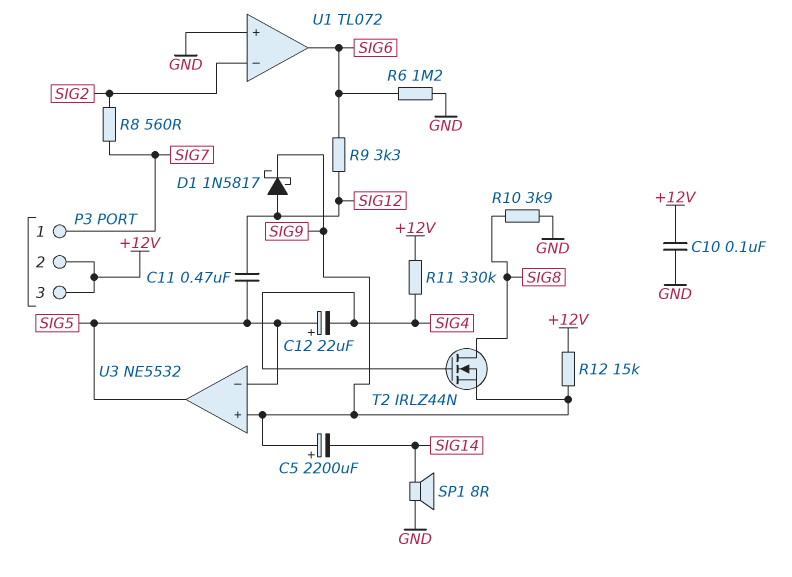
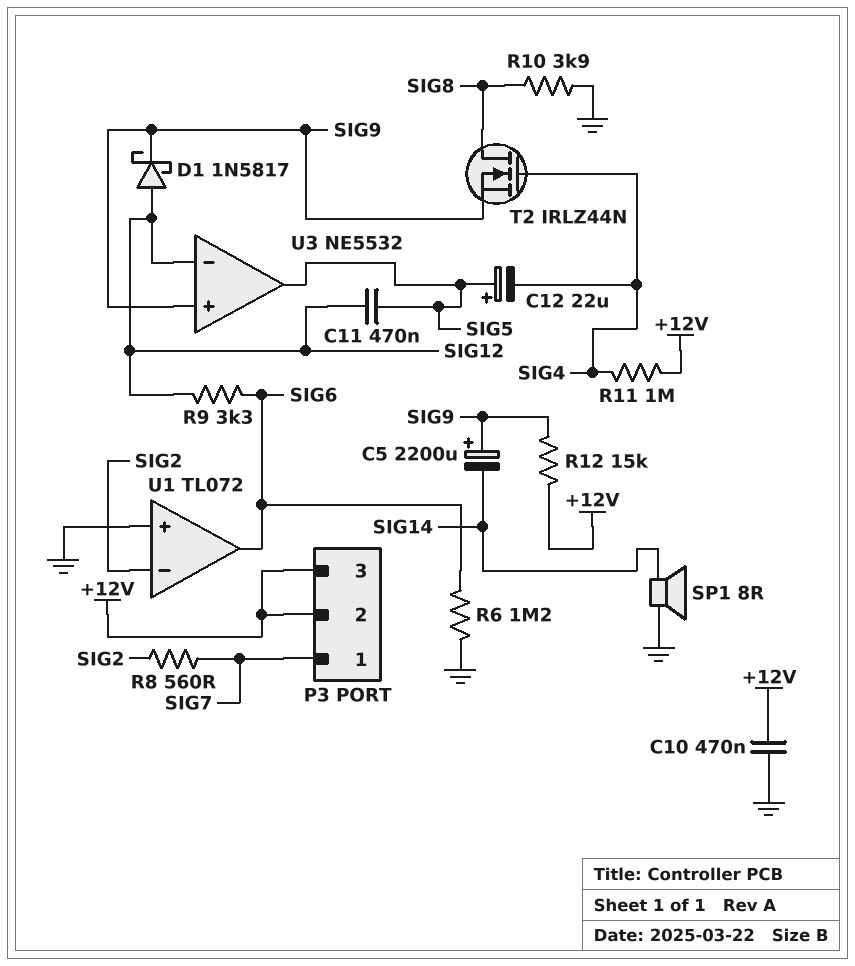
C10: 100nF (+12V, GND) -> 470nF (+12V, GND)
R11: 330k (+12V, SIG4) -> 1M (+12V, SIG4)
U3 pin in-: SIG5 -> SIG12

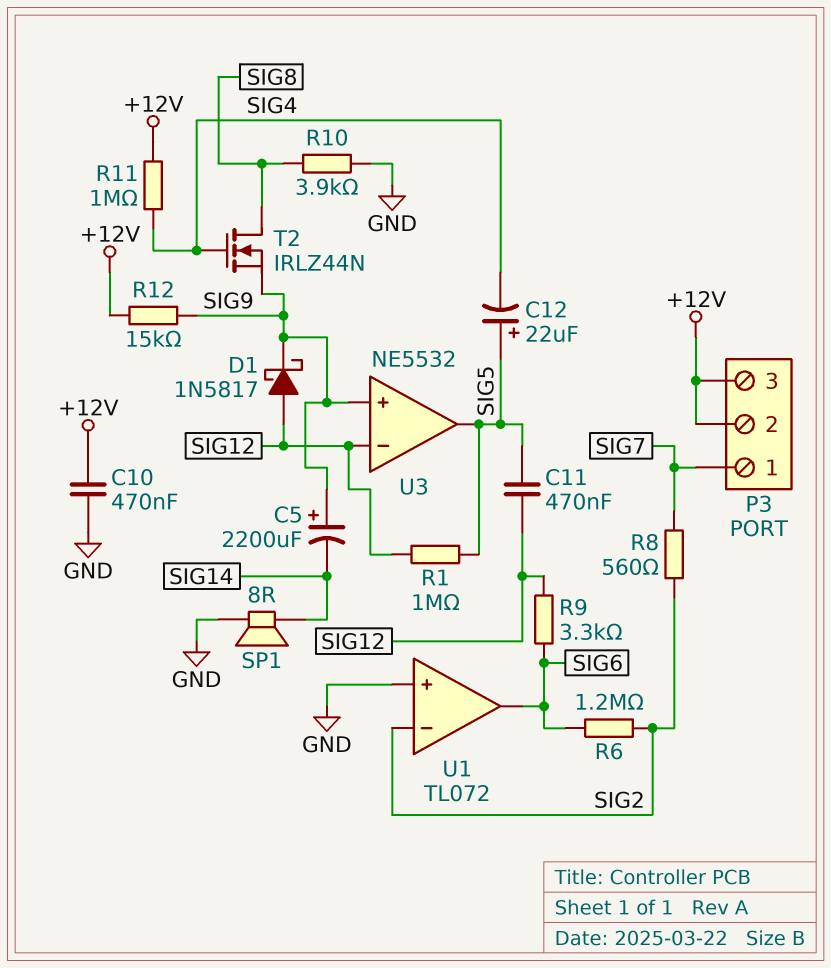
R1: none -> 1M (SIG5, SIG12)
R6: 1.2M (GND, SIG6) -> 1.2M (SIG2, SIG6)

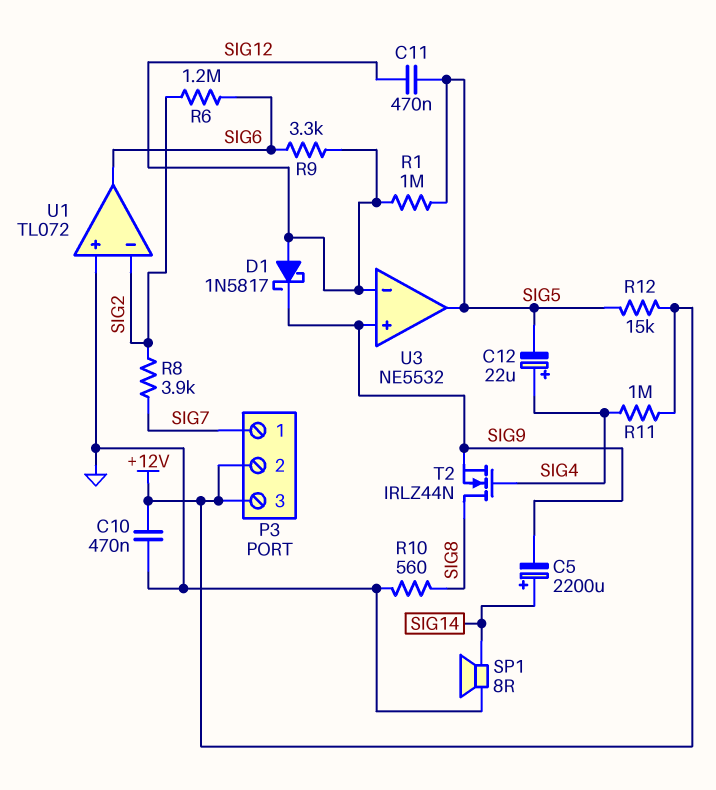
C5: 2200uF (plus SIG9, minus SIG14) -> 2200uF (plus SIG14, minus SIG9)
C12: 22uF (plus SIG5, minus SIG4) -> 22uF (plus SIG4, minus SIG5)
R8: 560 (SIG2, SIG7) -> 3.9k (SIG2, SIG7)
R10: 3.9k (GND, SIG8) -> 560 (GND, SIG8)
R12: 15k (+12V, SIG9) -> 15k (+12V, SIG5)

